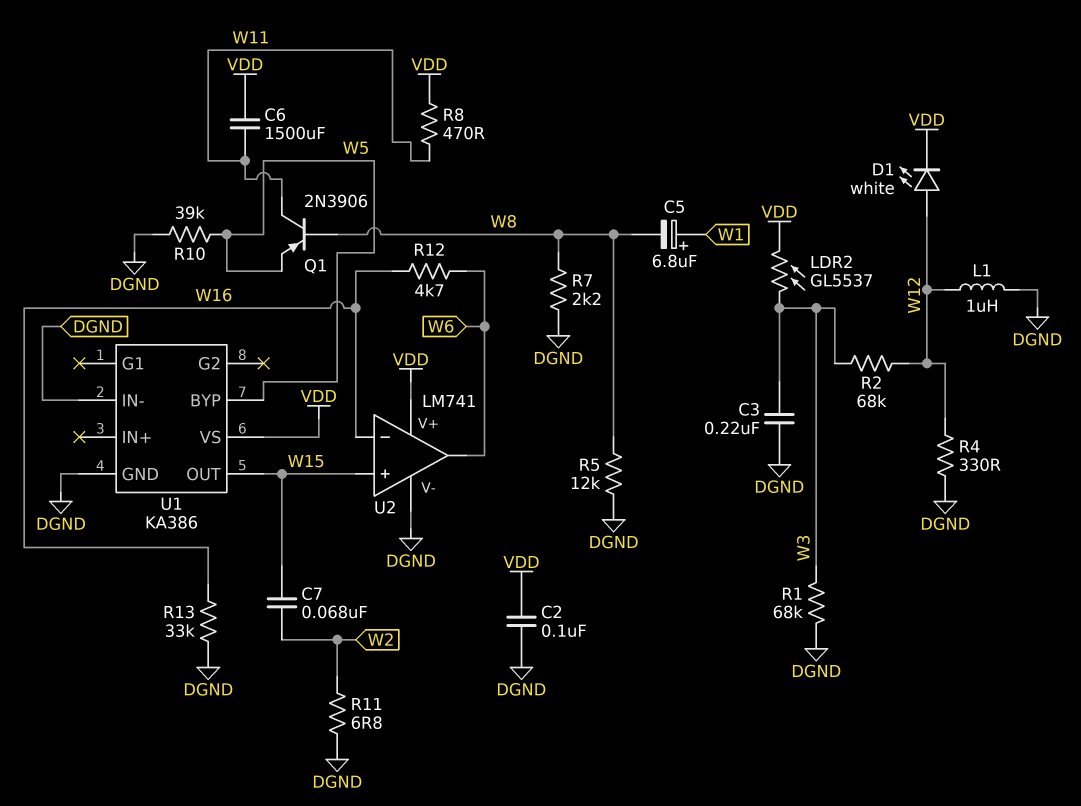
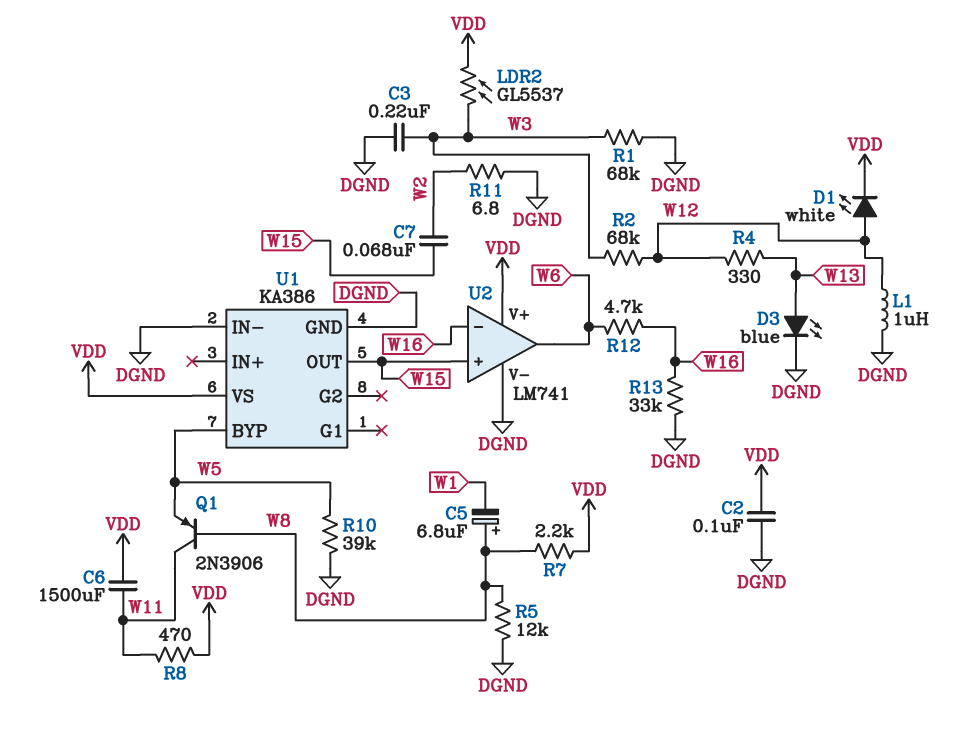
C5: 6.8uF (plus W1, minus W8) -> 6.8uF (plus W8, minus W1)
D3: none -> LED blue (A W13, K DGND)
R4: 330 (DGND, W12) -> 330 (W12, W13)
R7: 2.2k (DGND, W8) -> 2.2k (VDD, W8)

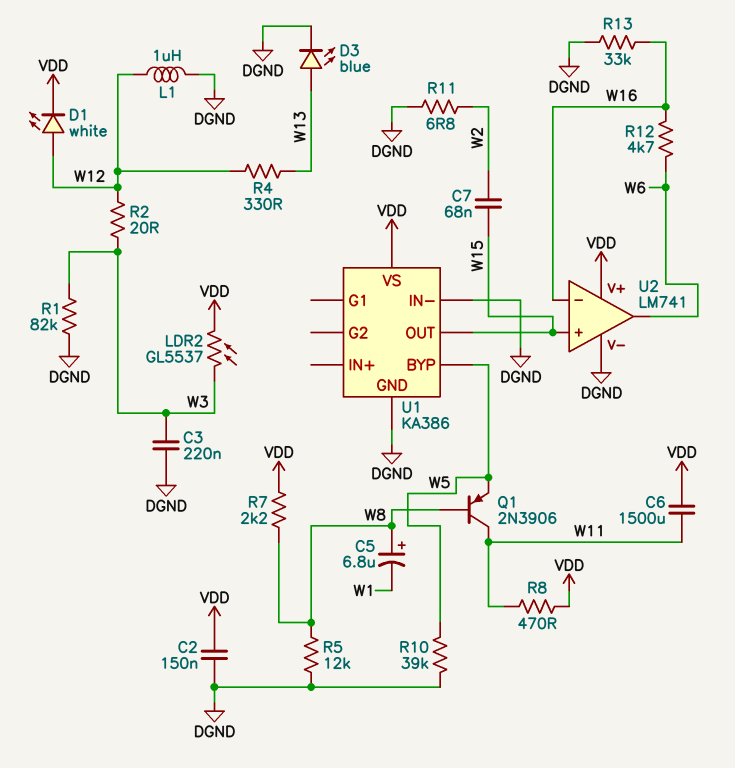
C2: 100nF (DGND, VDD) -> 150nF (DGND, VDD)
R1: 68k (DGND, W3) -> 82k (DGND, W3)
R2: 68k (W3, W12) -> 20 (W3, W12)

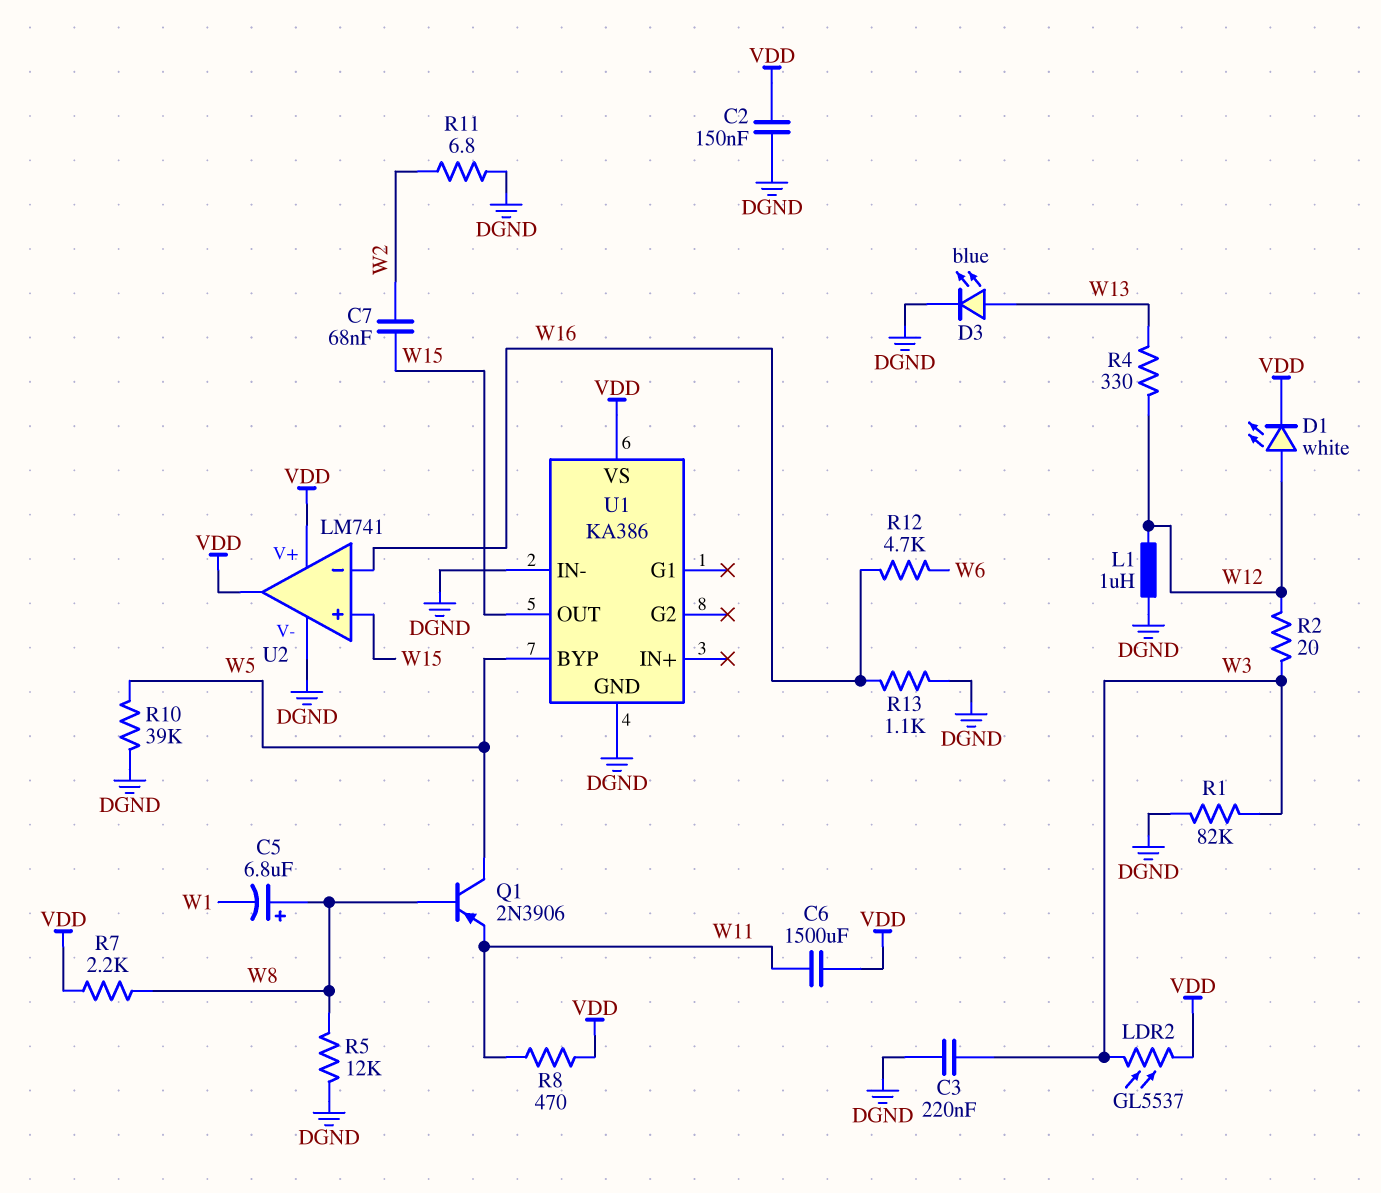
Q1: PNP 2N3906 (B W8, C W11, E W5) -> PNP 2N3906 (B W8, C W5, E W11)
R13: 33k (DGND, W16) -> 1.1k (DGND, W16)
U2 pin out: W6 -> VDD

